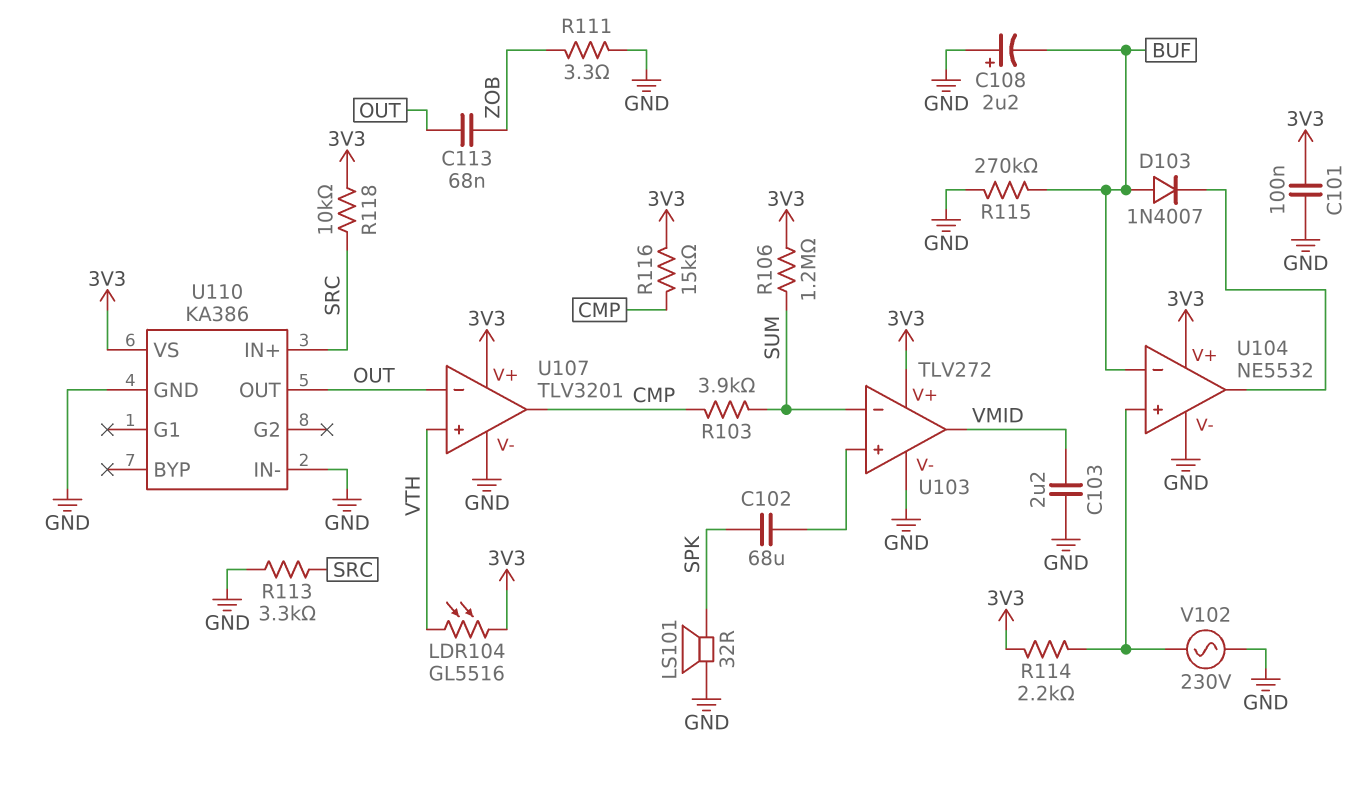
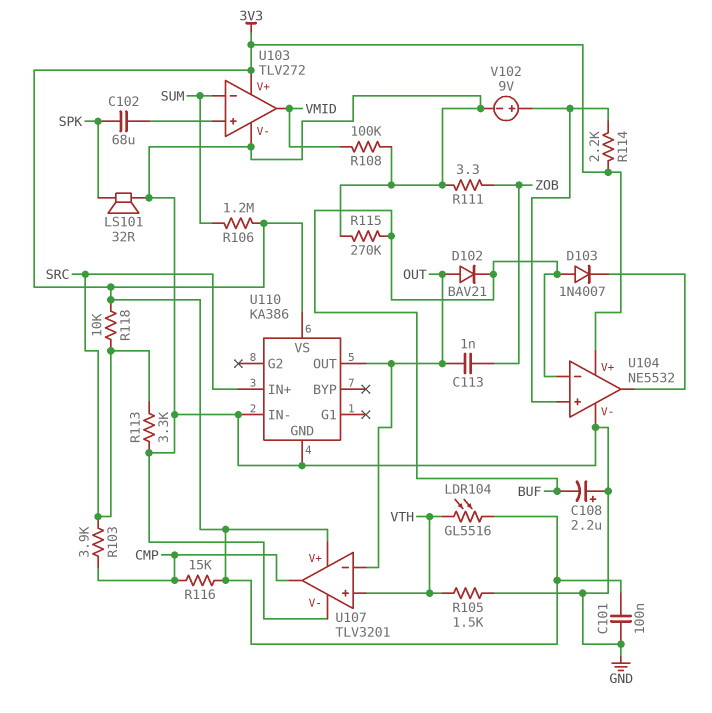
C103: 2.2uF (GND, VMID) -> none
C113: 68nF (OUT, ZOB) -> 1nF (OUT, ZOB)
D102: none -> diode BAV21 (A OUT, K BUF)
R103: 3.9k (CMP, SUM) -> 3.9k (CMP, SRC)
R105: none -> 1.5k (GND, VTH)
R108: none -> 100k (GND, VMID)
V102: AC 230V (GND, U104/in+) -> 9V (plus U104/in+, minus GND)

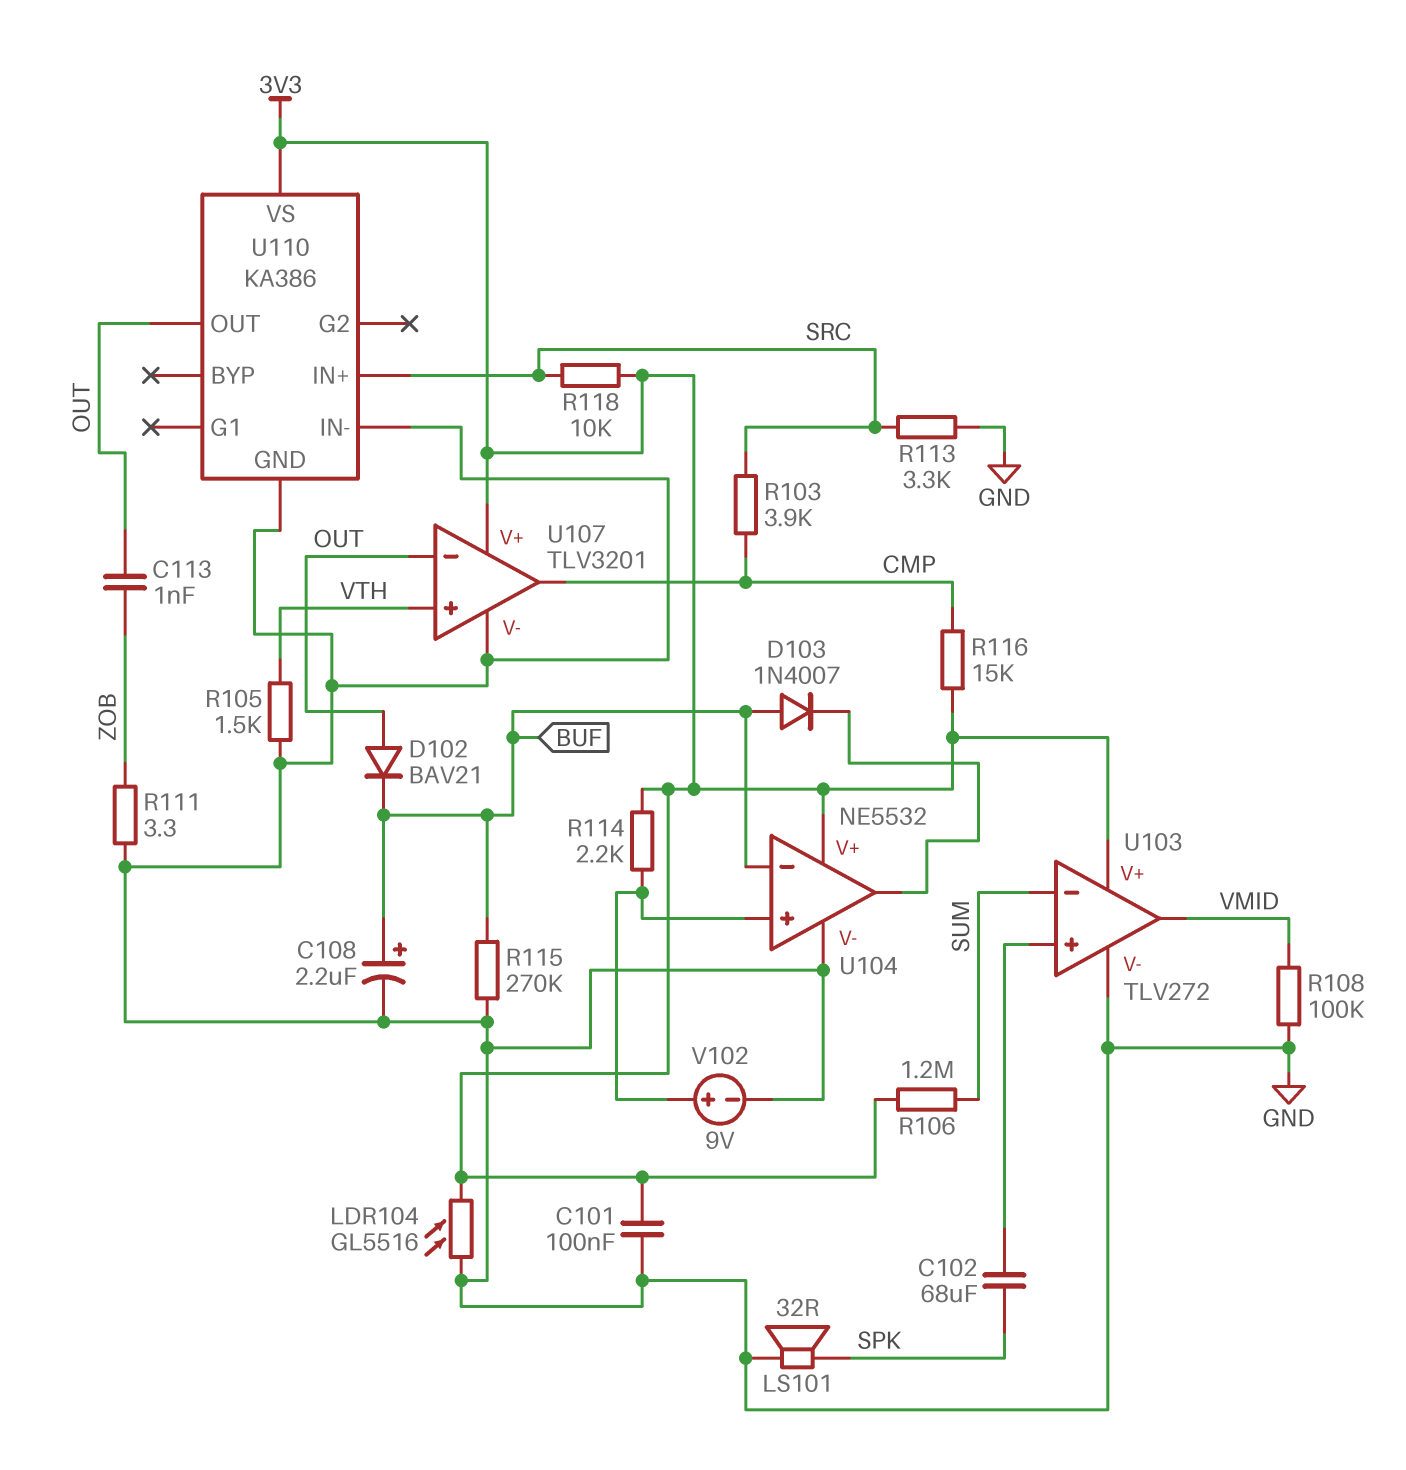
C108: 2.2uF (plus GND, minus BUF) -> 2.2uF (plus BUF, minus GND)
LDR104: GL5516 (3V3, VTH) -> GL5516 (3V3, GND)

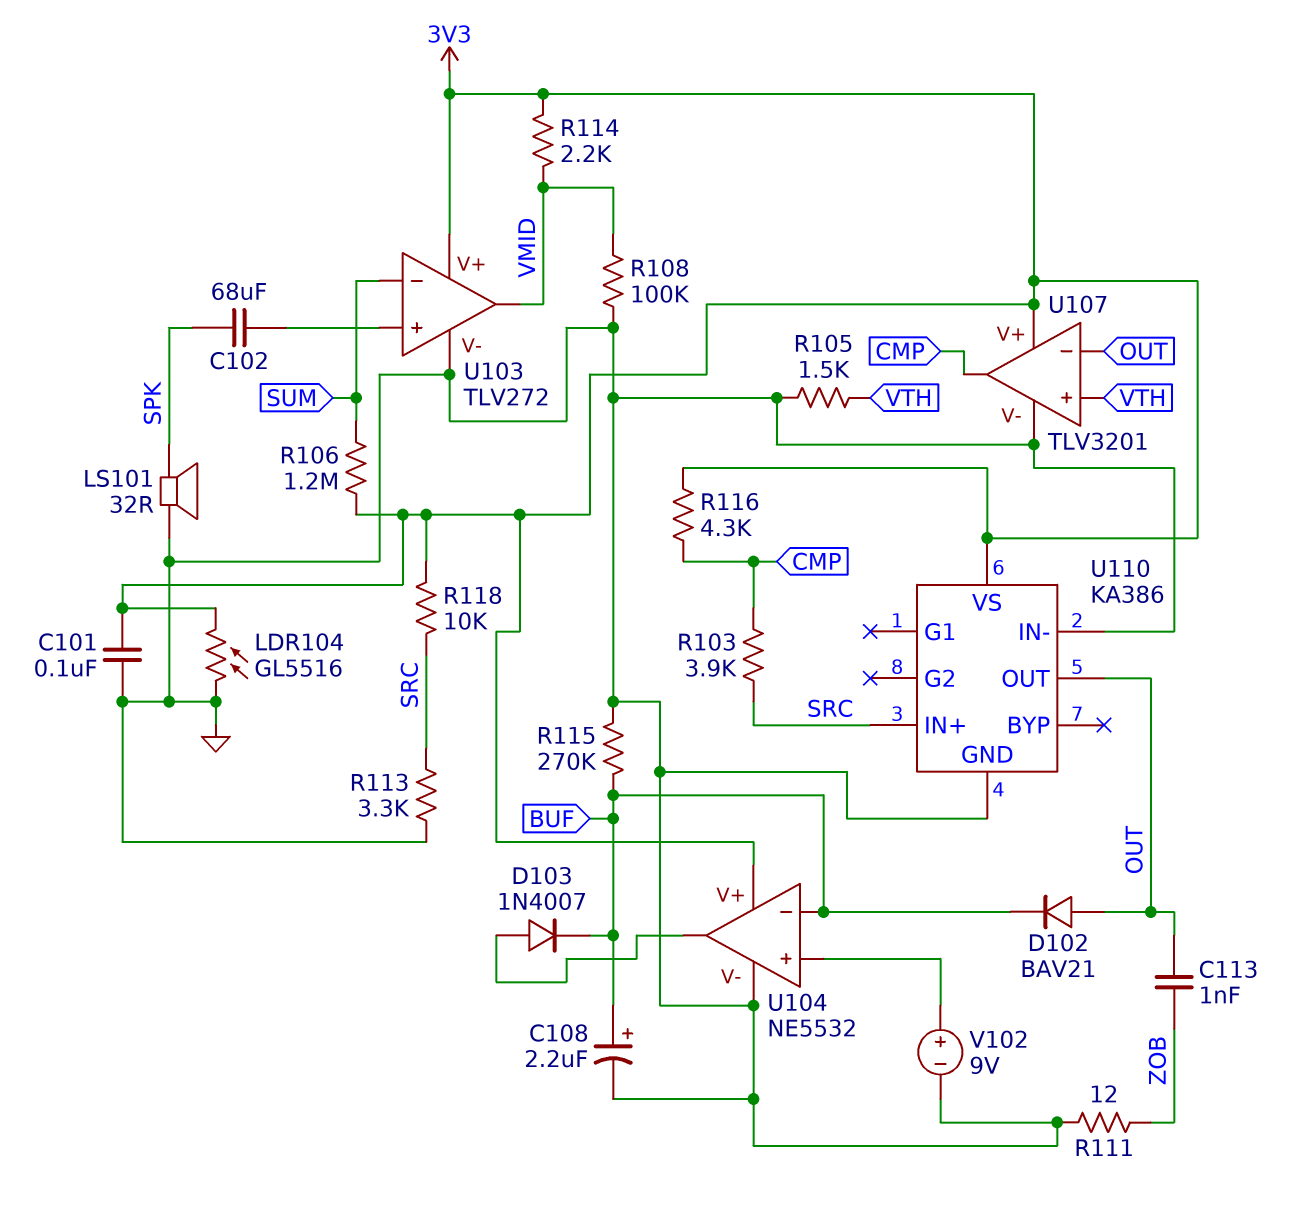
D103: diode 1N4007 (A BUF, K U104/out) -> diode 1N4007 (A U104/out, K BUF)
R111: 3.3 (GND, ZOB) -> 12 (GND, ZOB)
R114: 2.2k (3V3, U104/in+) -> 2.2k (3V3, VMID)
R116: 15k (3V3, CMP) -> 4.3k (3V3, CMP)

